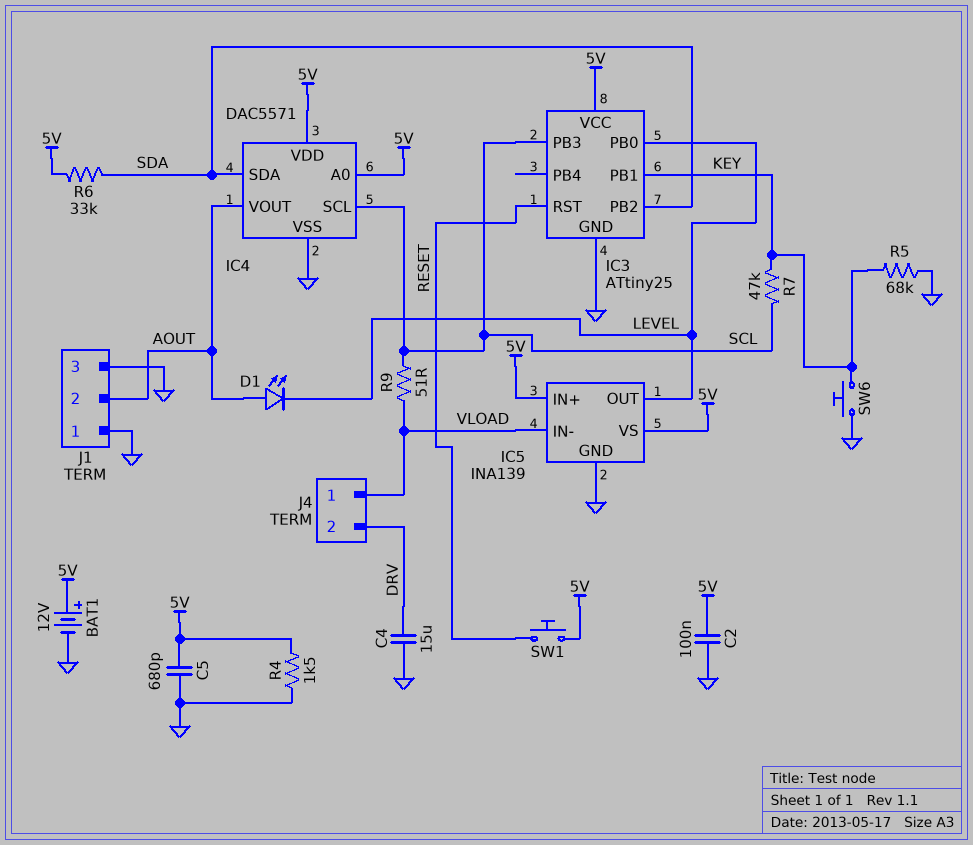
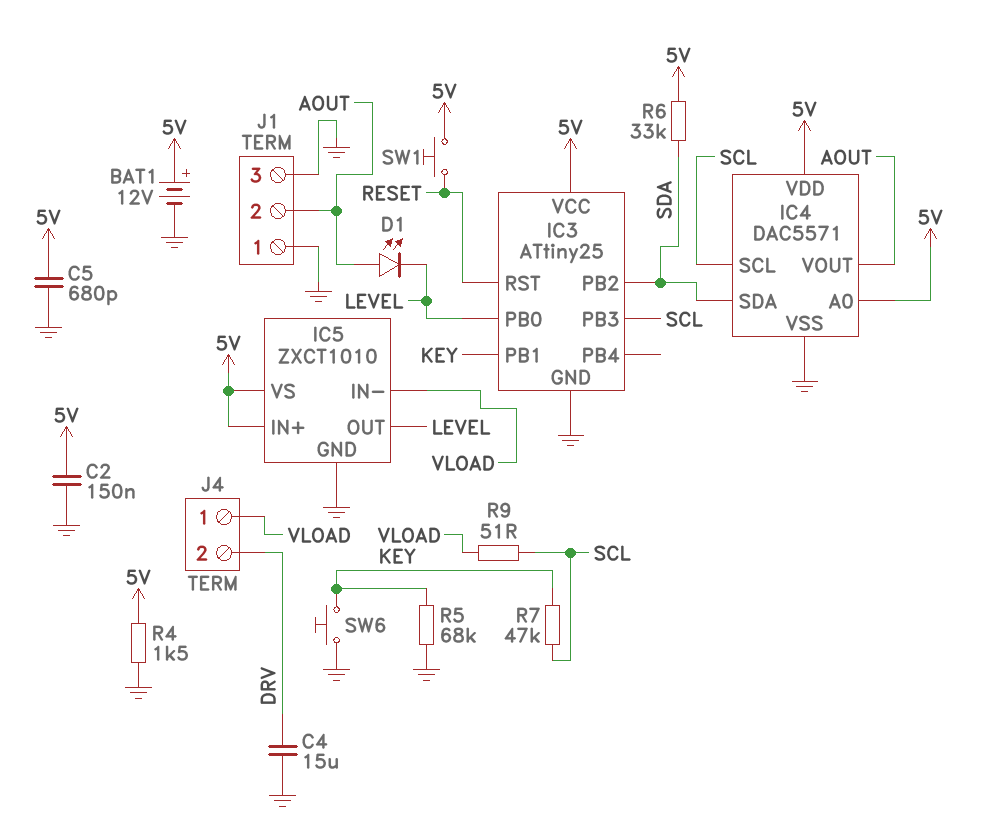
C2: 100nF (5V, GND) -> 150nF (5V, GND)
IC5: INA139 -> ZXCT1010

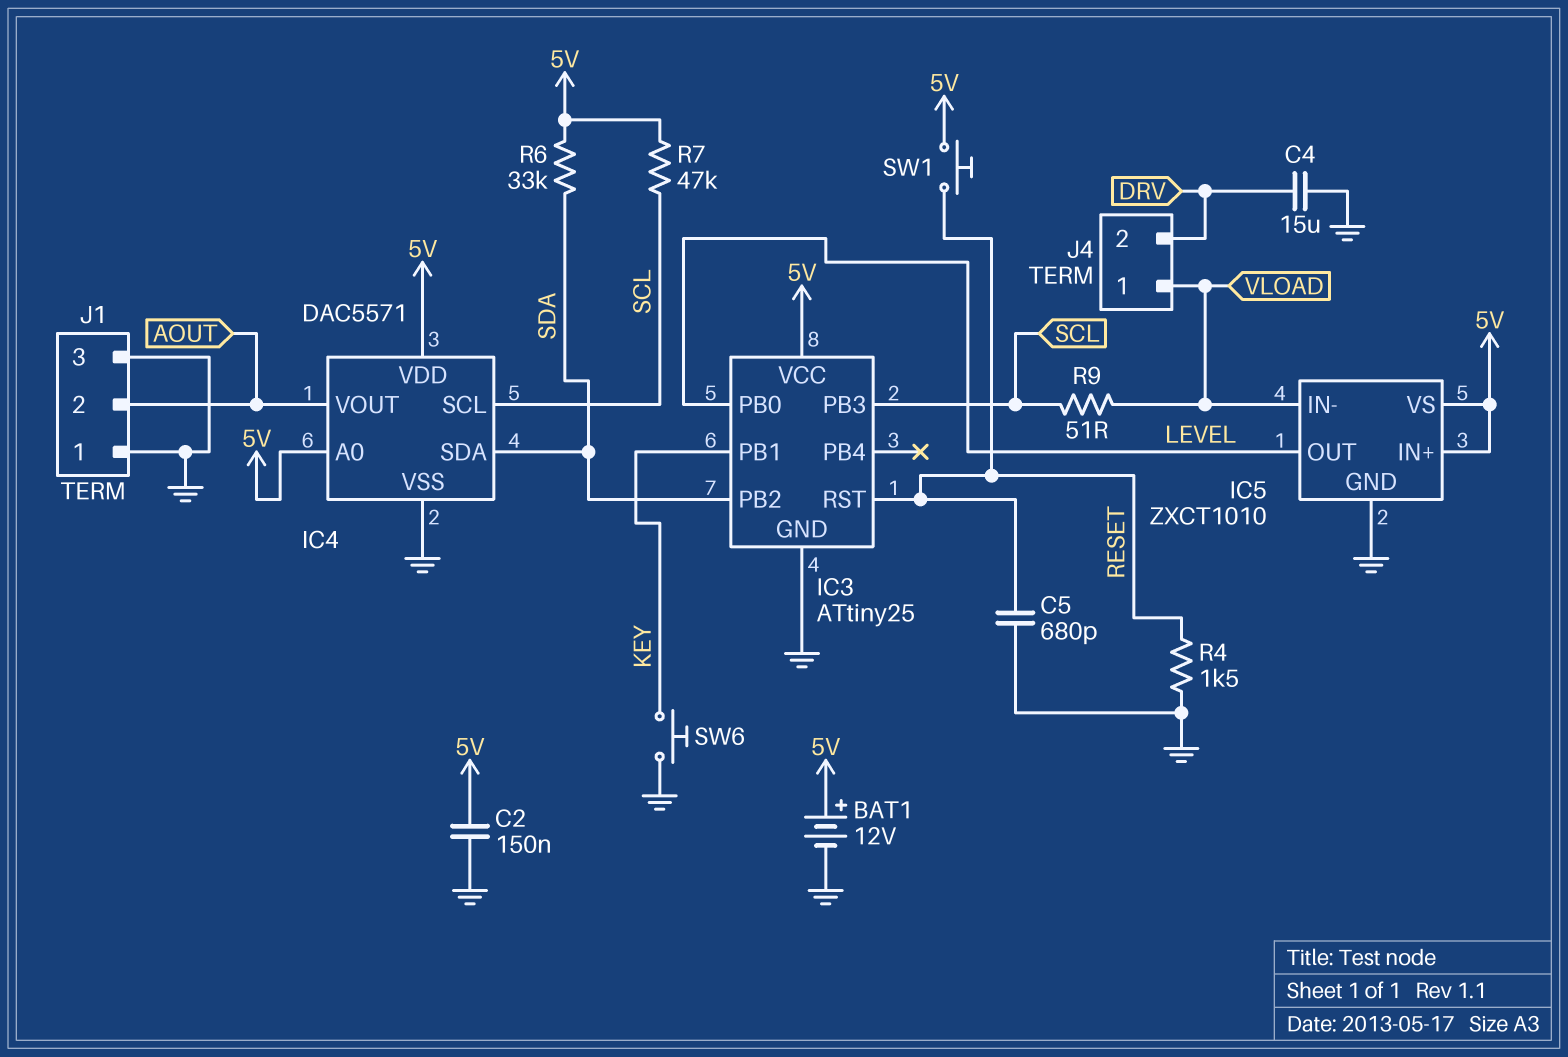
C5: 680pF (5V, GND) -> 680pF (GND, RESET)
D1: LED (A AOUT, K LEVEL) -> none
R4: 1.5k (5V, GND) -> 1.5k (GND, RESET)
R5: 68k (GND, KEY) -> none
R7: 47k (KEY, SCL) -> 47k (5V, SCL)

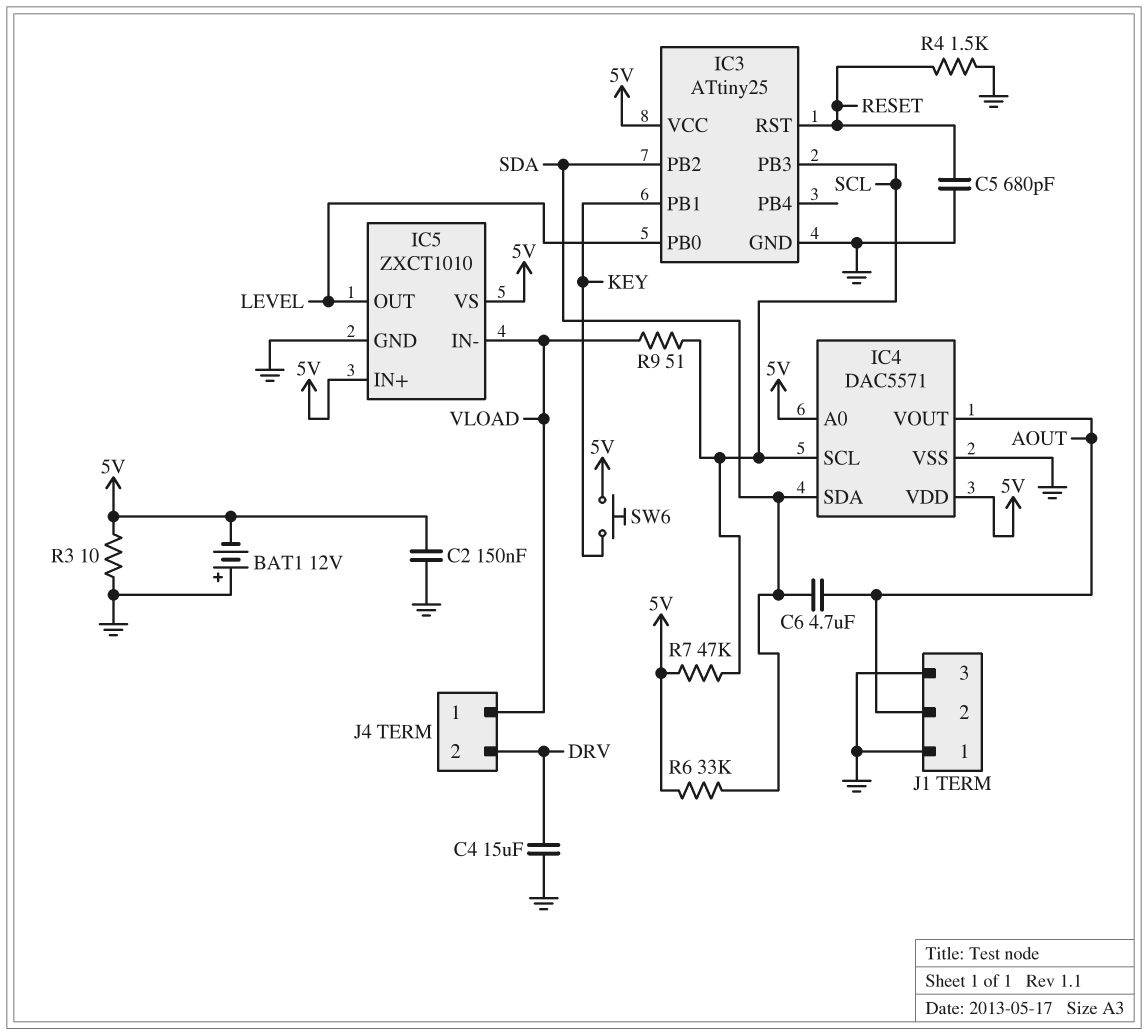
BAT1: 12V (plus 5V, minus GND) -> 12V (plus GND, minus 5V)
C6: none -> 4.7uF (AOUT, SDA)
R3: none -> 10 (5V, GND)
SW1: button (5V, RESET) -> none
SW6: button (GND, KEY) -> button (5V, KEY)

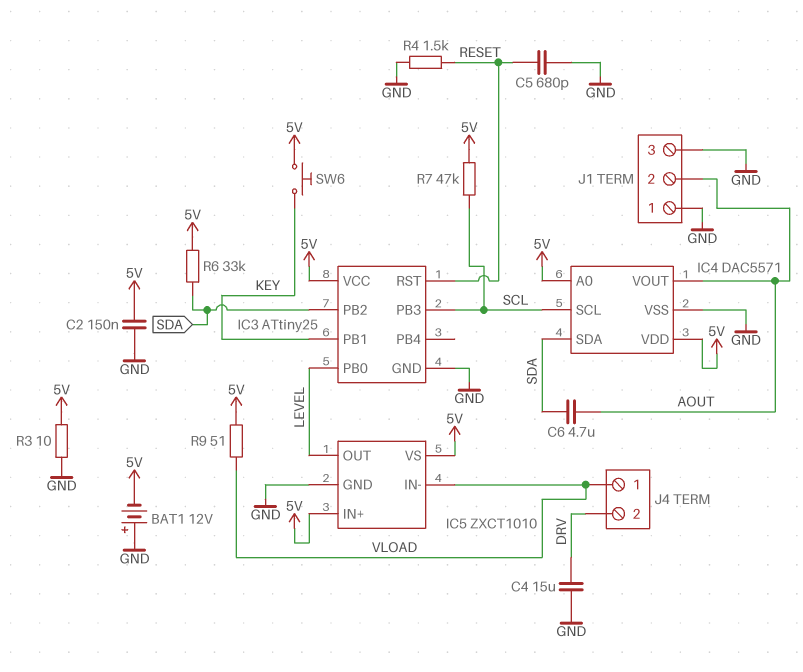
R9: 51 (SCL, VLOAD) -> 51 (5V, VLOAD)

